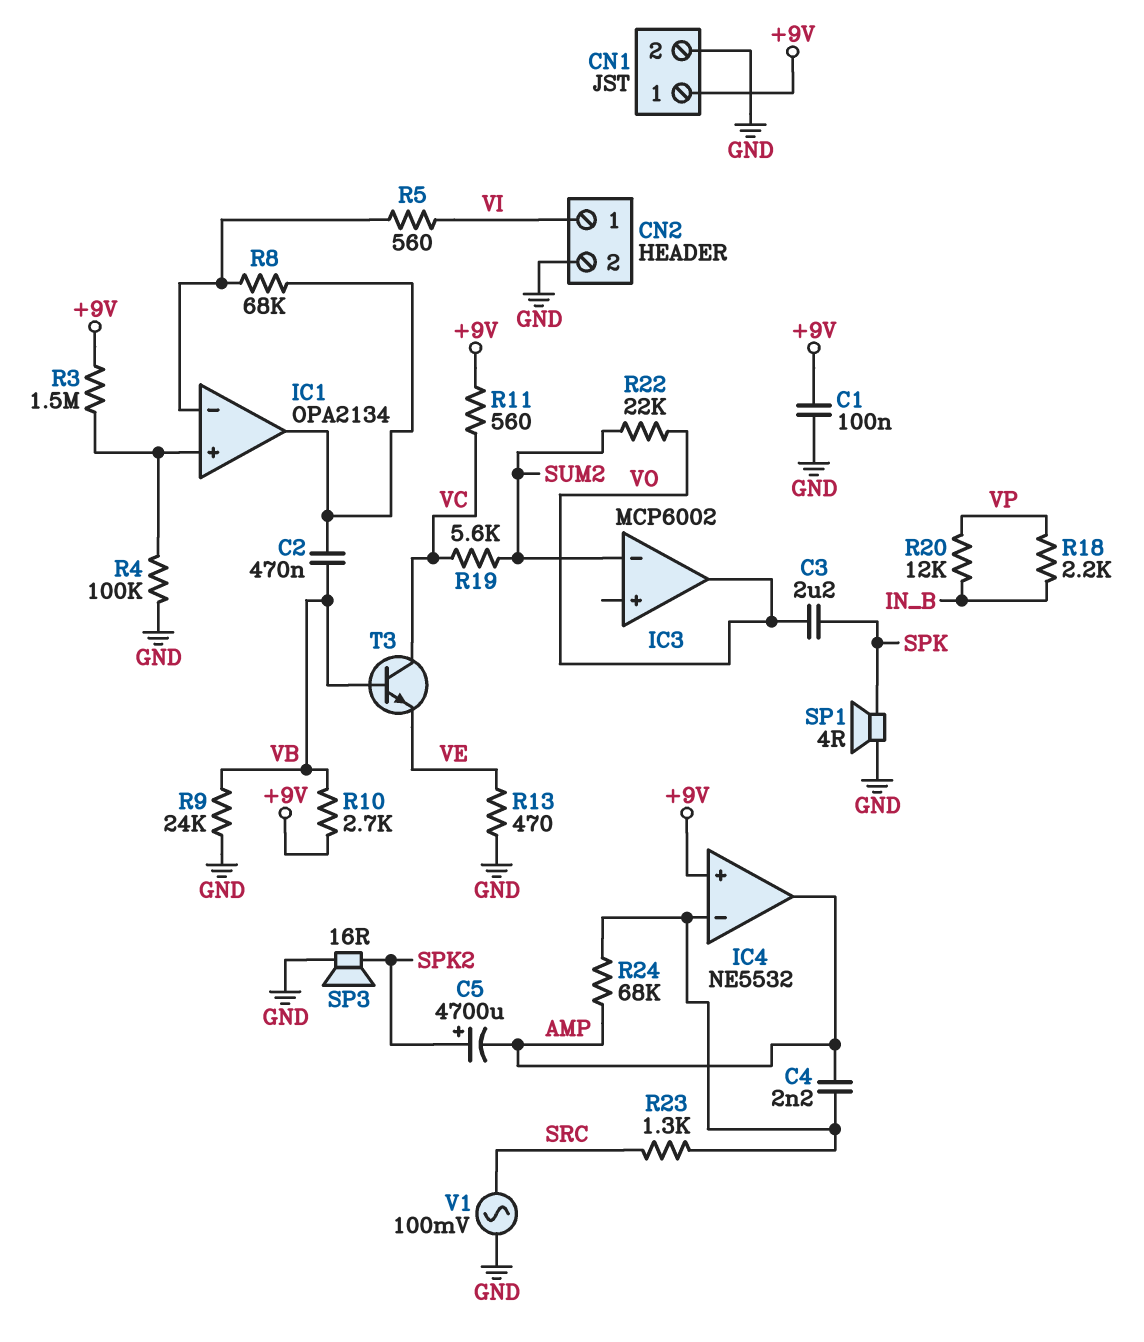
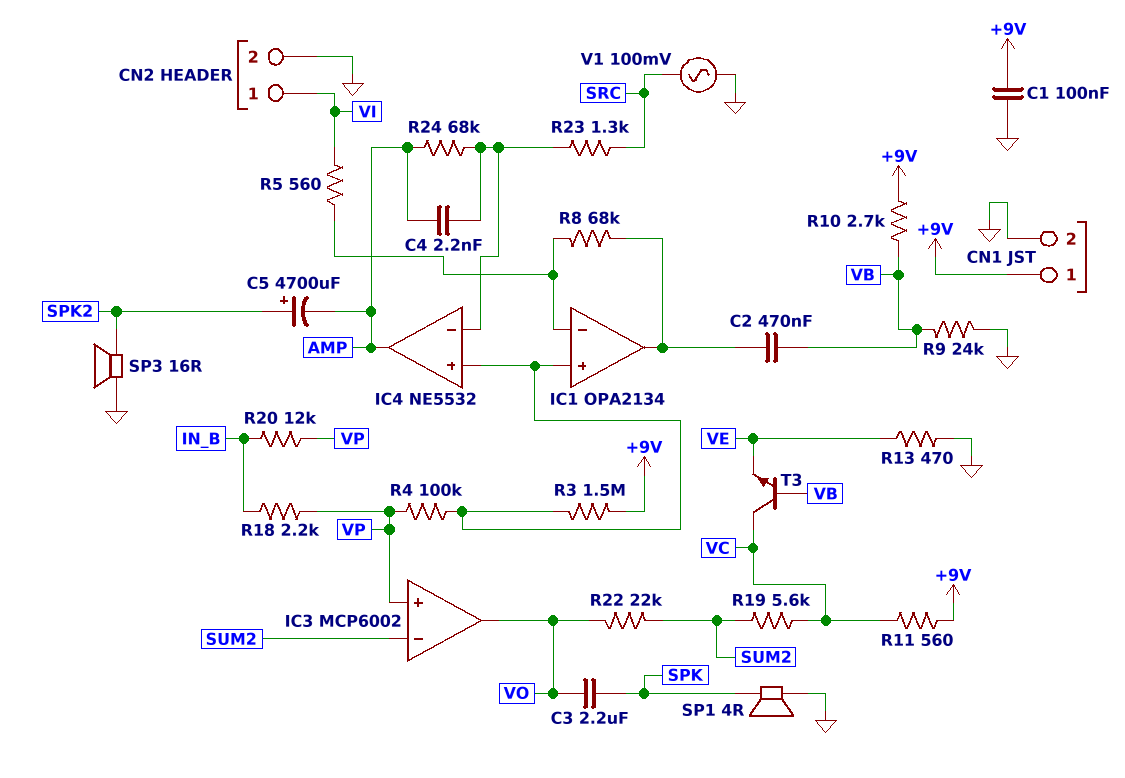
IC3 pin in+: none -> VP
IC4 pin in+: +9V -> IC1/in+
R4: 100k (GND, IC1/in+) -> 100k (IC1/in+, VP)

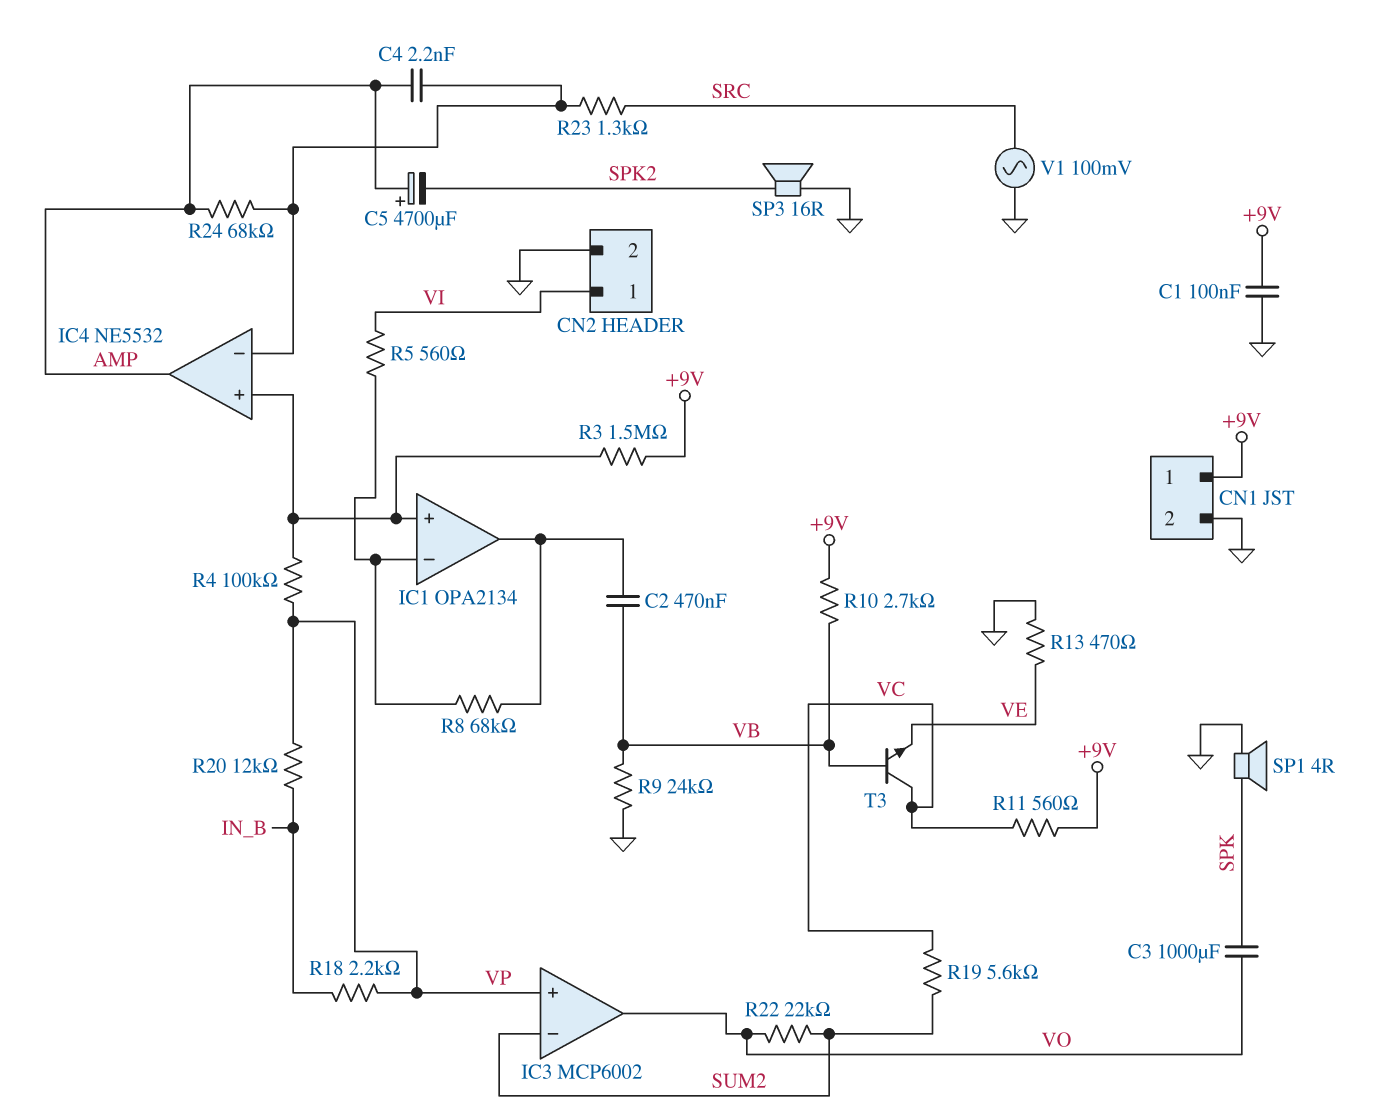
C3: 2.2uF (SPK, VO) -> 1000uF (SPK, VO)
C5: 4700uF (plus SPK2, minus AMP) -> 4700uF (plus AMP, minus SPK2)

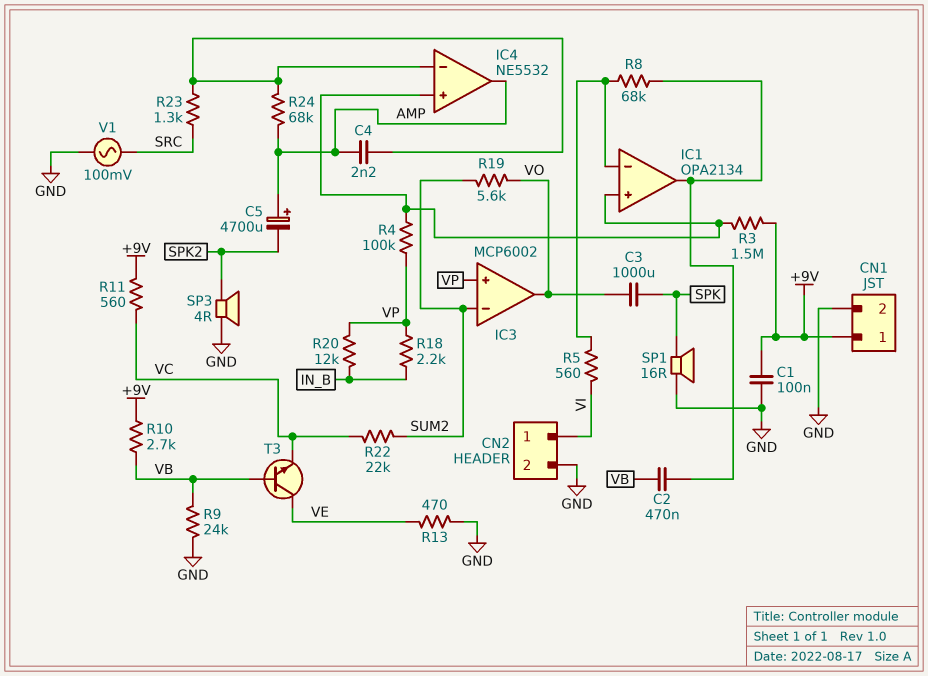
R19: 5.6k (SUM2, VC) -> 5.6k (SUM2, VO)
R22: 22k (SUM2, VO) -> 22k (SUM2, VC)
SP1: speaker 4R (GND, SPK) -> speaker 16R (GND, SPK)
SP3: speaker 16R (GND, SPK2) -> speaker 4R (GND, SPK2)
T3: NPN (B VB, C VC, E VE) -> NPN (B VB, C VE, E VC)

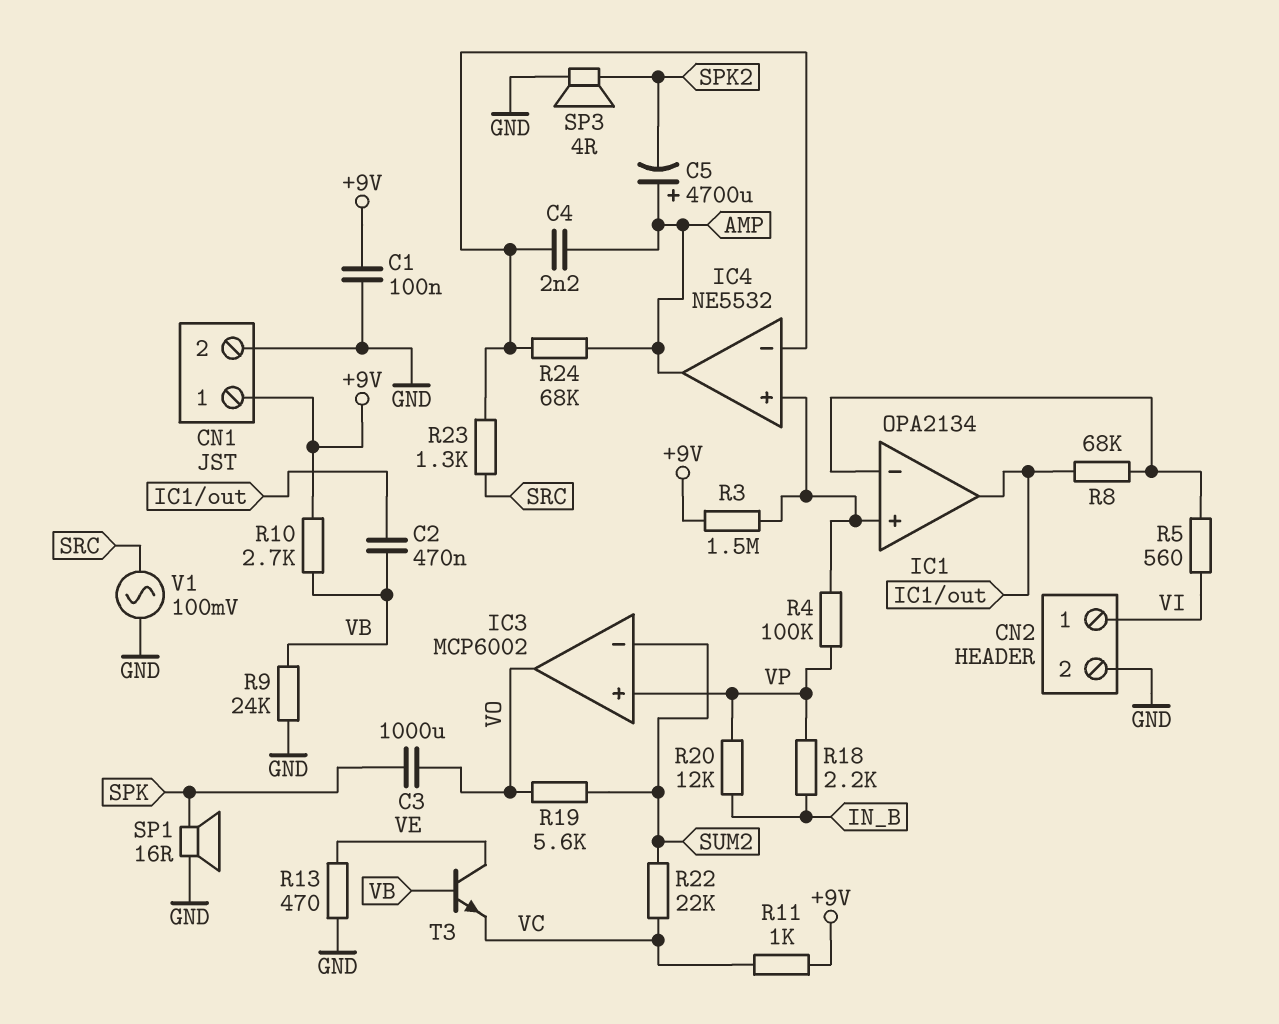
R11: 560 (+9V, VC) -> 1k (+9V, VC)

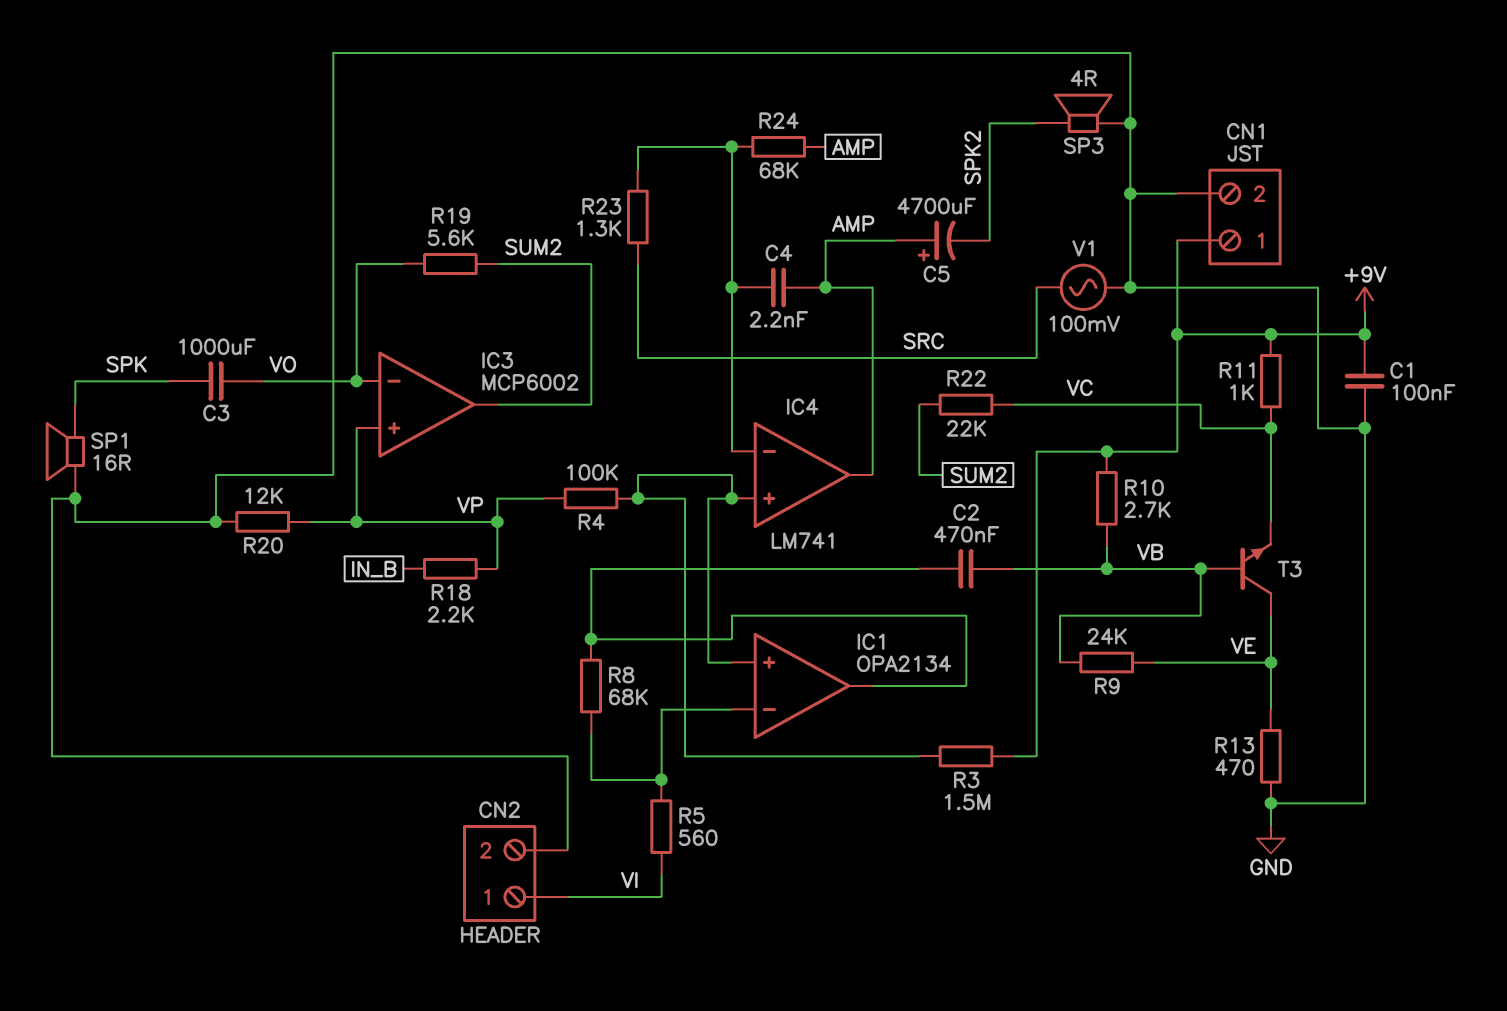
IC3 pin in-: SUM2 -> VO
IC3 pin out: VO -> SUM2
IC4: NE5532 -> LM741
R9: 24k (GND, VB) -> 24k (VB, VE)
R20: 12k (IN_B, VP) -> 12k (GND, VP)

